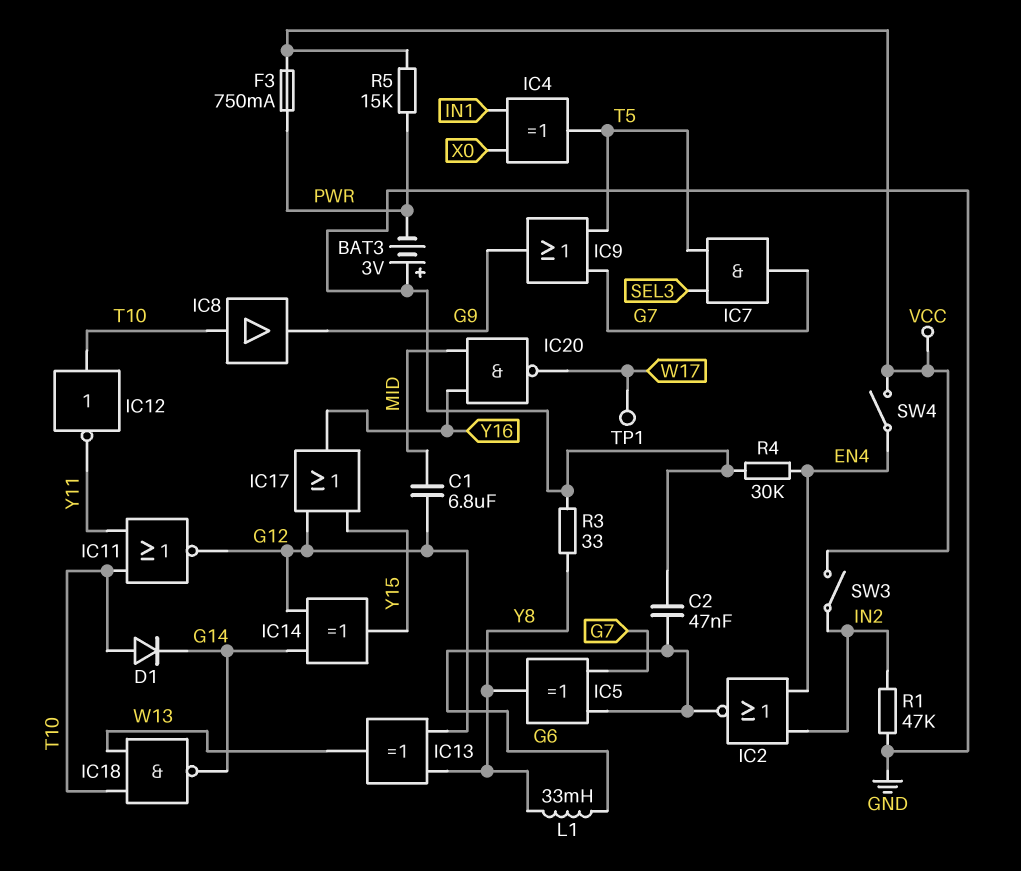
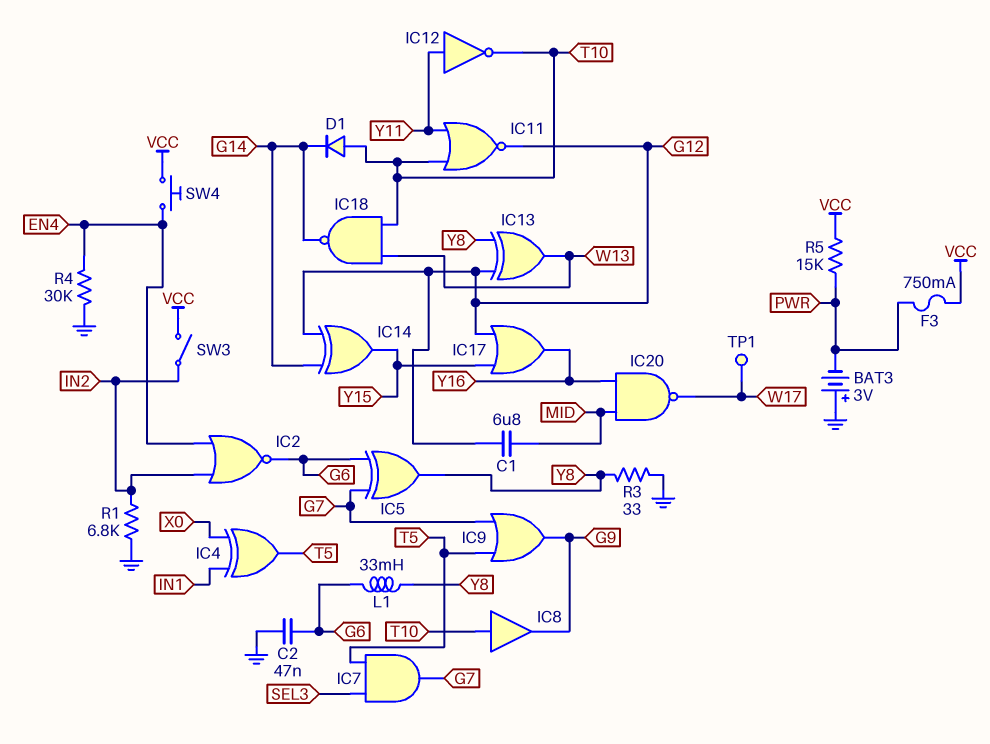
IC12: NOT (in T10, out Y11) -> NOT (in Y11, out T10)
R1: 47k (GND, IN2) -> 6.8k (GND, IN2)
SW4: switch (EN4, VCC) -> button (EN4, VCC)

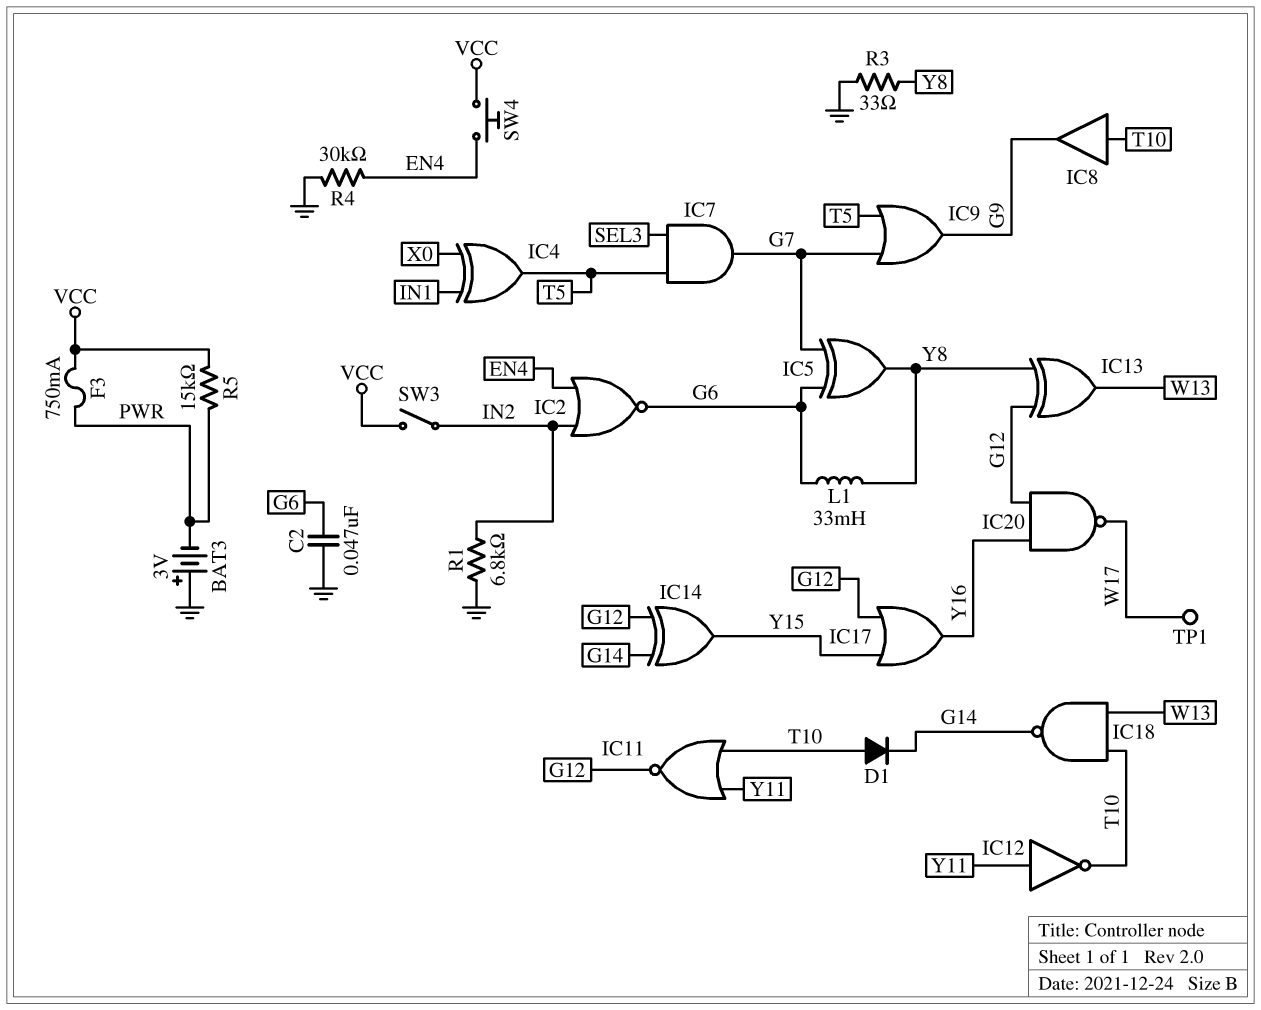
C1: 6.8uF (G12, MID) -> none
IC20: NAND (in MID, in Y16, out W17) -> NAND (in G12, in Y16, out W17)

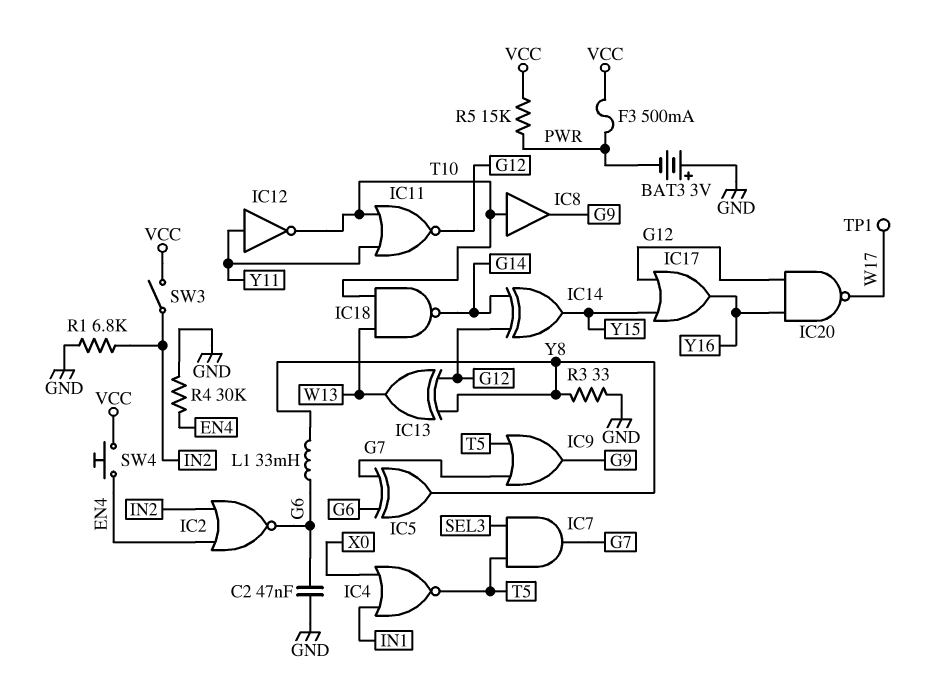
D1: diode (A T10, K G14) -> none
F3: 750mA (PWR, VCC) -> 500mA (PWR, VCC)
IC4: XOR (in IN1, in X0, out T5) -> NOR (in IN1, in X0, out T5)

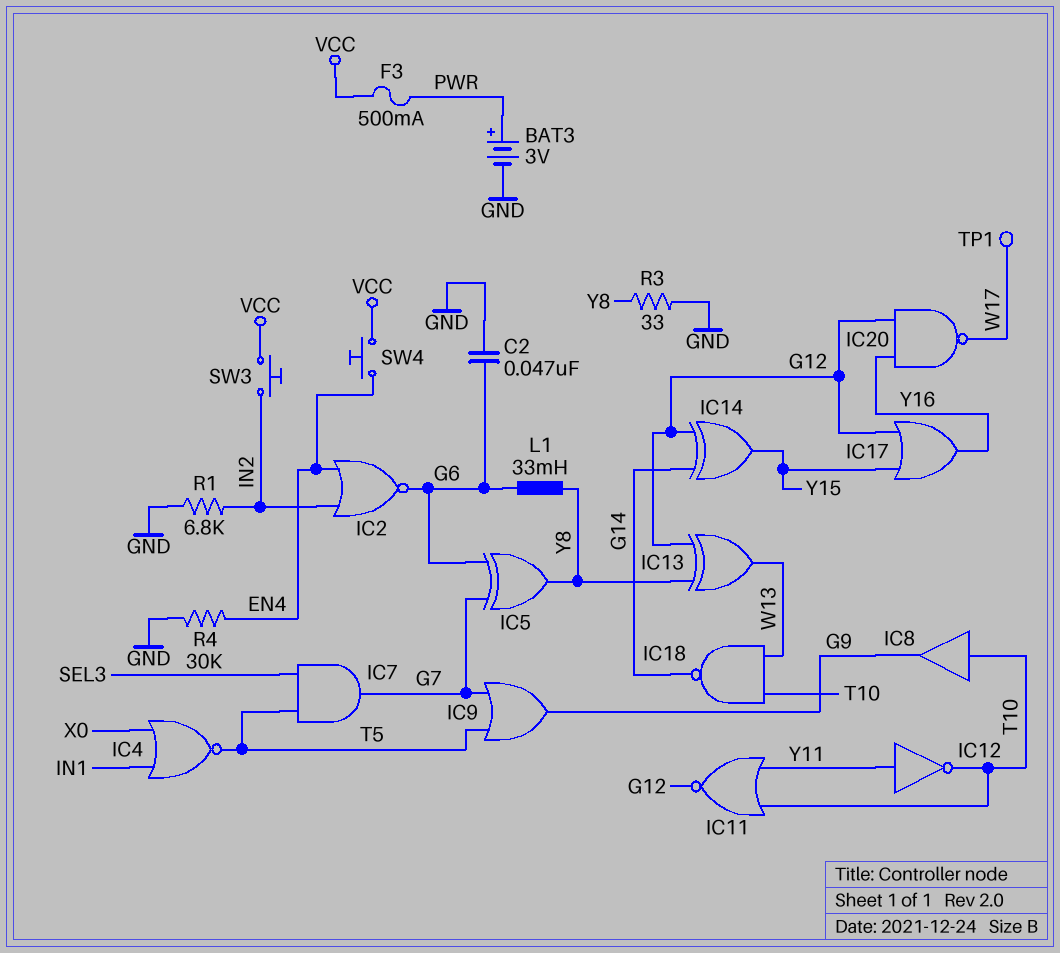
BAT3: 3V (plus GND, minus PWR) -> 3V (plus PWR, minus GND)
R5: 15k (PWR, VCC) -> none
SW3: switch (IN2, VCC) -> button (IN2, VCC)

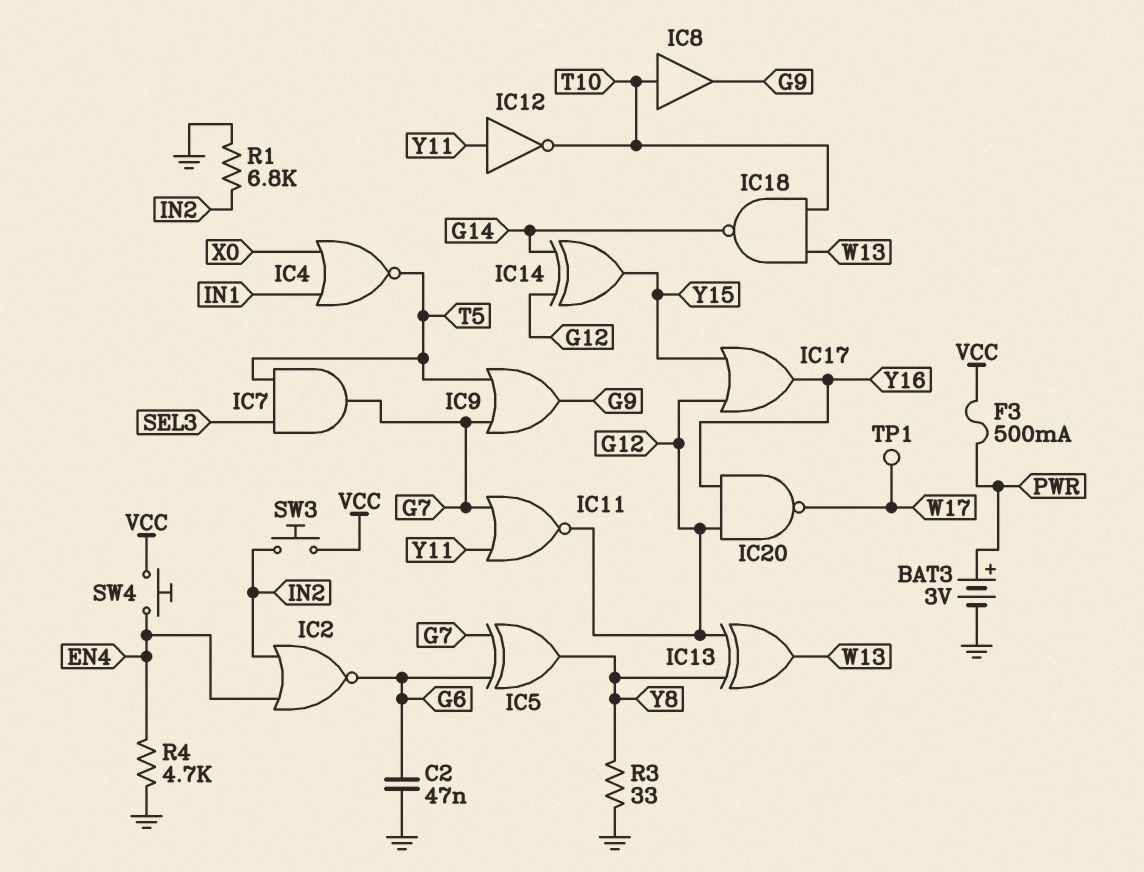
IC11: NOR (in T10, in Y11, out G12) -> NOR (in G7, in Y11, out G12)
L1: 33mH (G6, Y8) -> none
R4: 30k (EN4, GND) -> 4.7k (EN4, GND)

